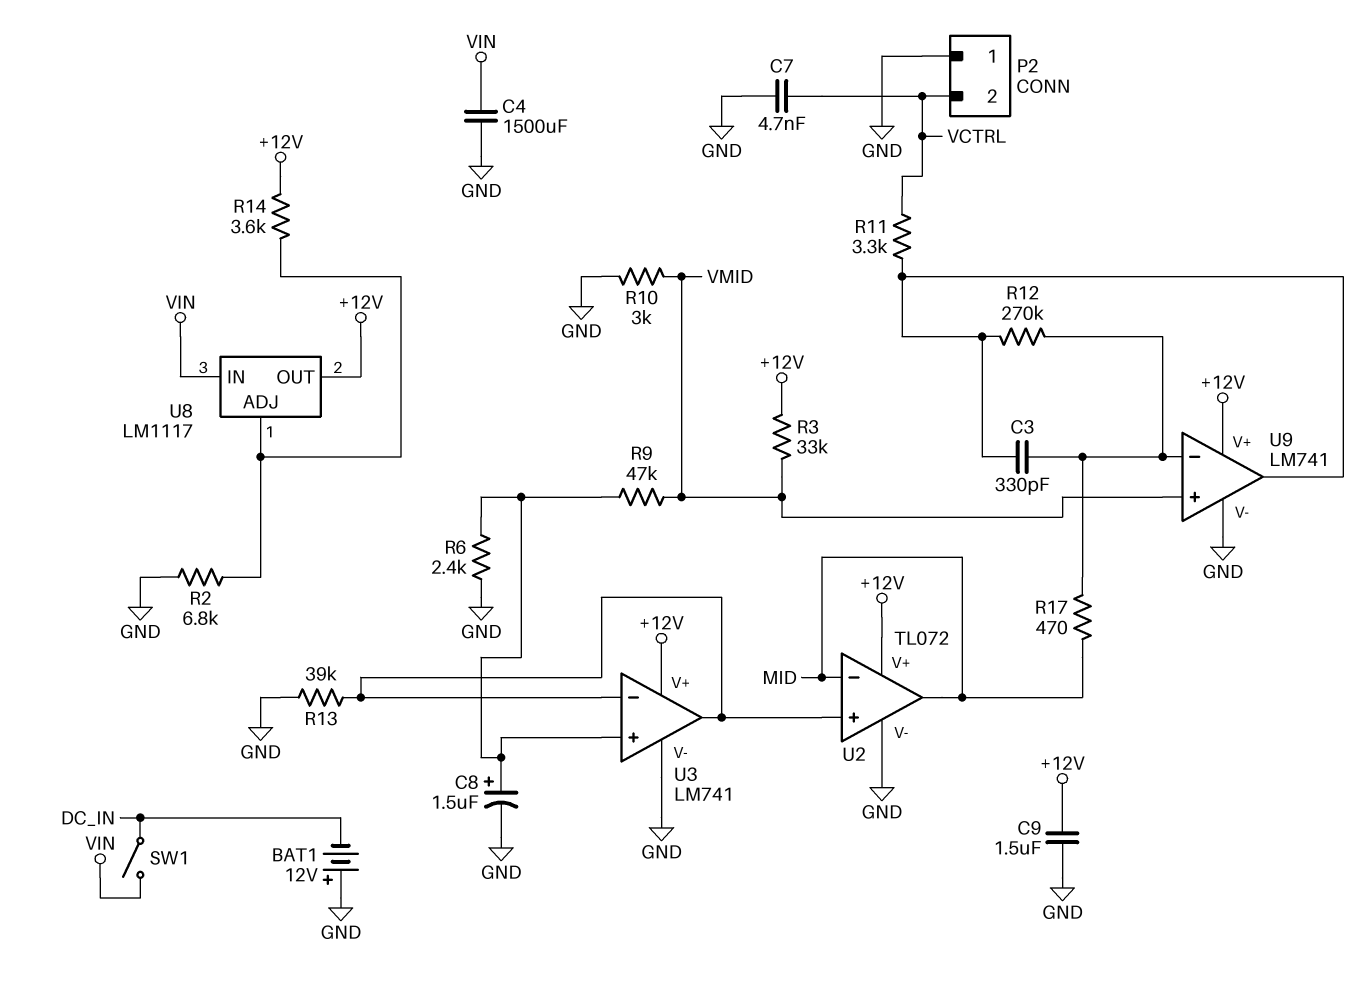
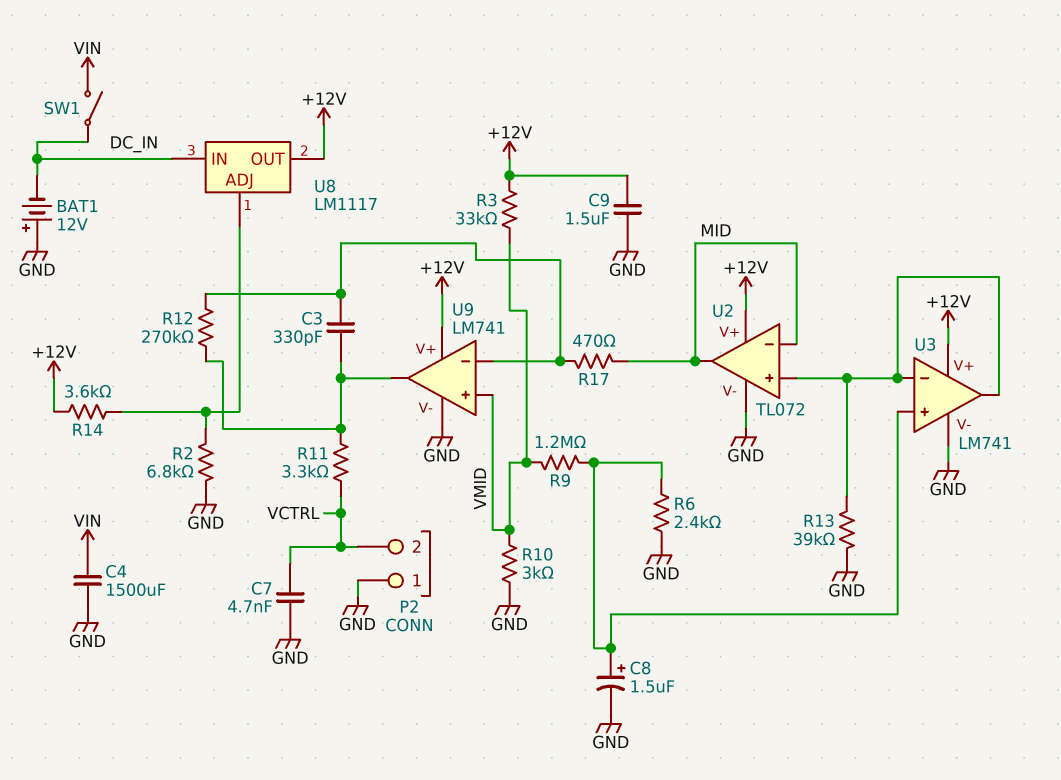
R9: 47k (U3/in+, VMID) -> 1.2M (U3/in+, VMID)
U8 pin IN: VIN -> DC_IN

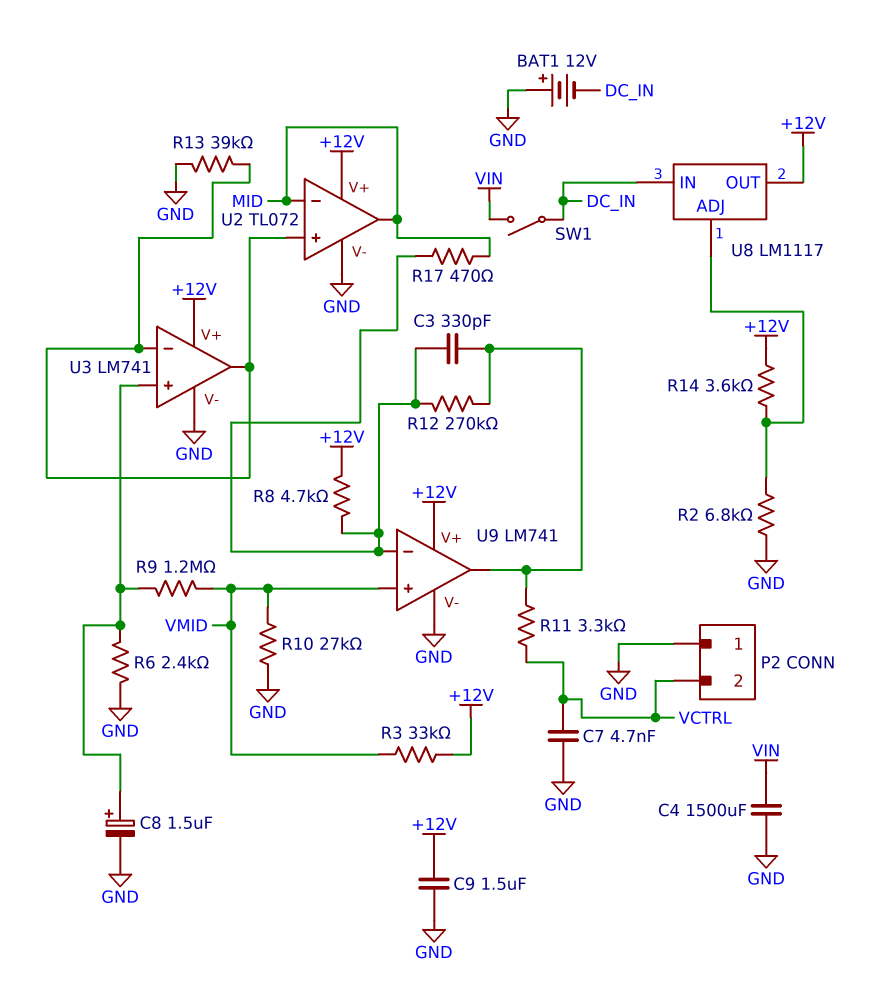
R8: none -> 4.7k (+12V, U9/in-)
R10: 3k (GND, VMID) -> 27k (GND, VMID)

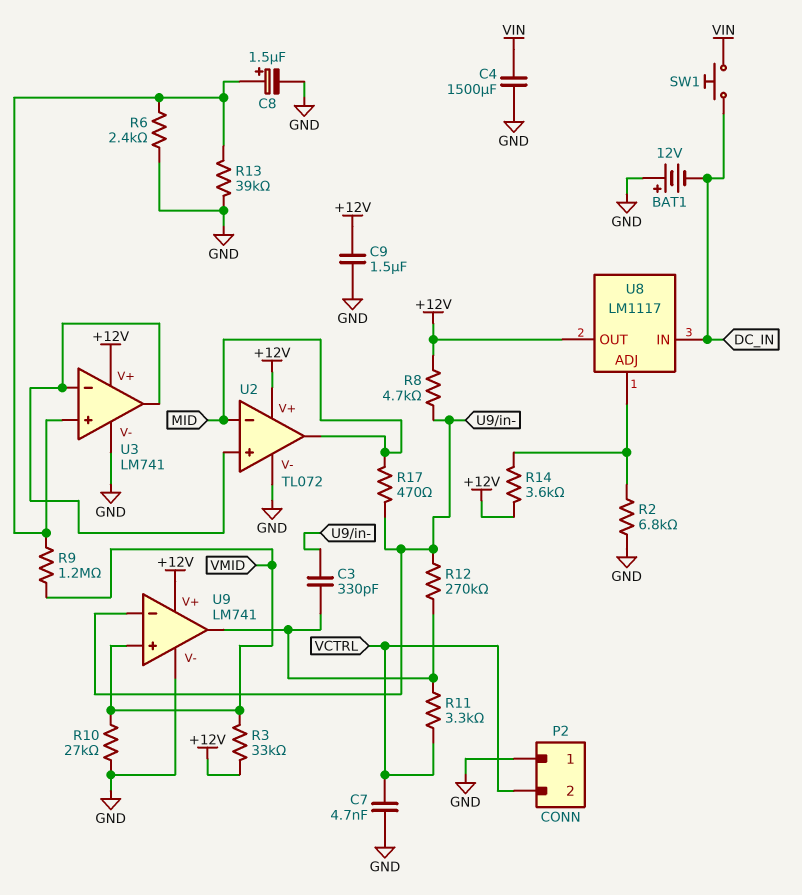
R13: 39k (GND, U2/in+) -> 39k (GND, U3/in+)
SW1: switch (DC_IN, VIN) -> button (DC_IN, VIN)

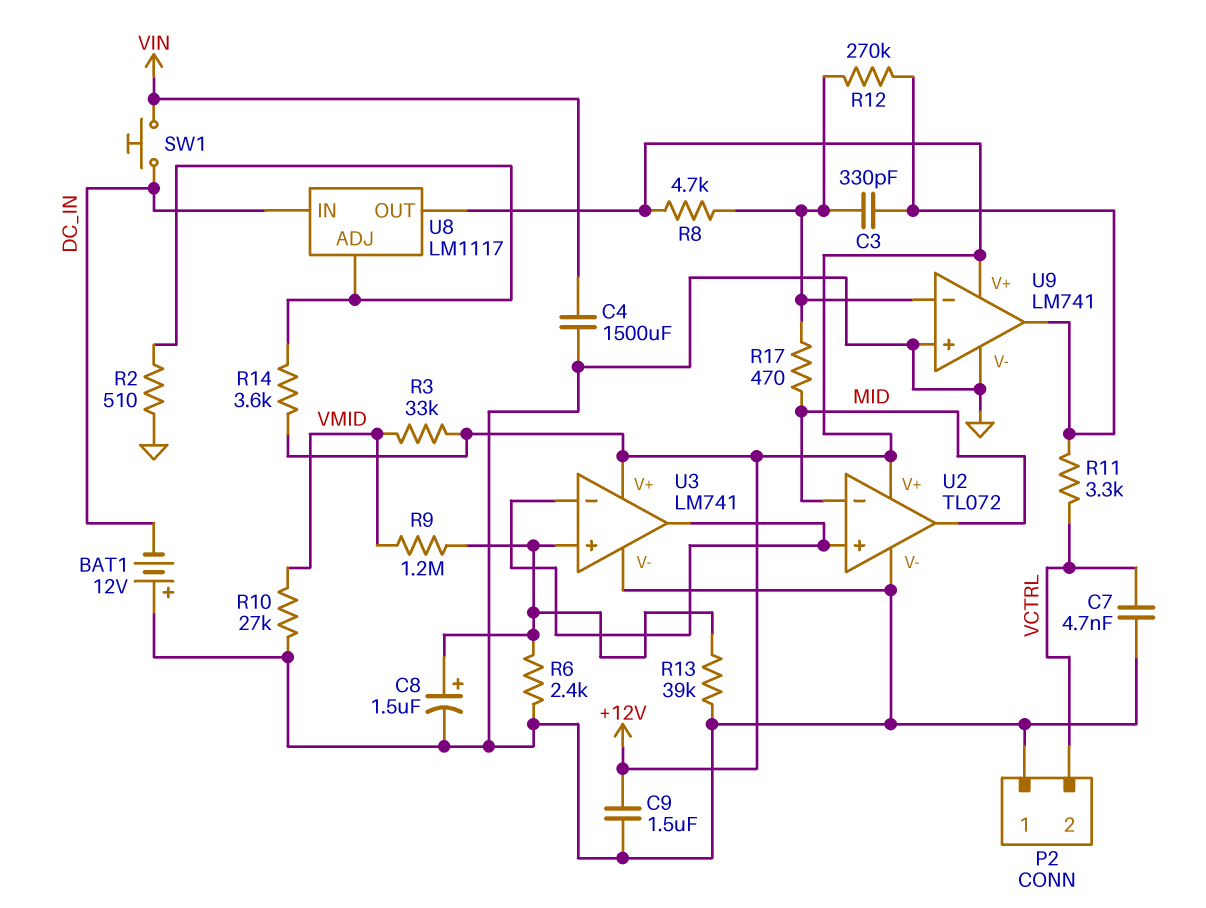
R2: 6.8k (GND, U8/ADJ) -> 510 (GND, U8/ADJ)
U9 pin in+: VMID -> GND

